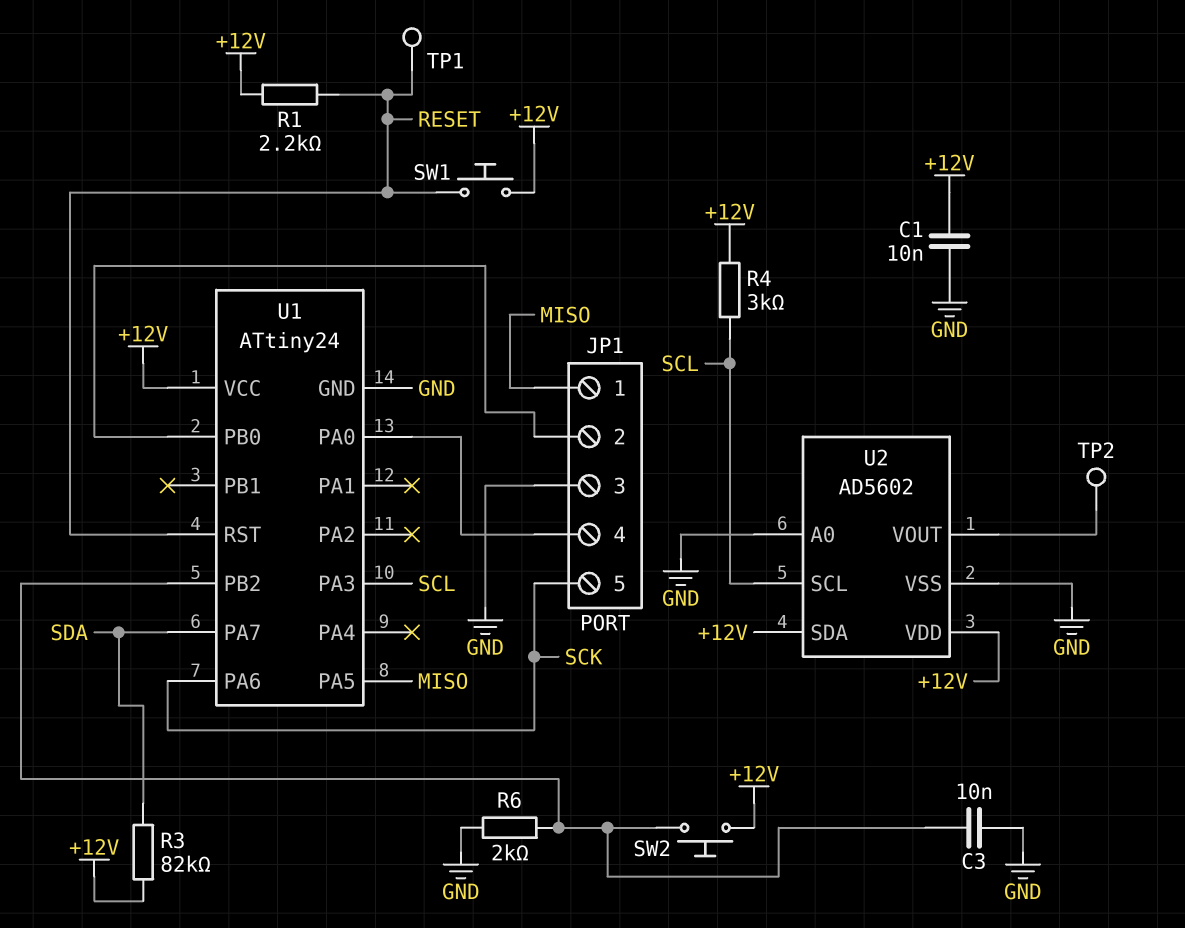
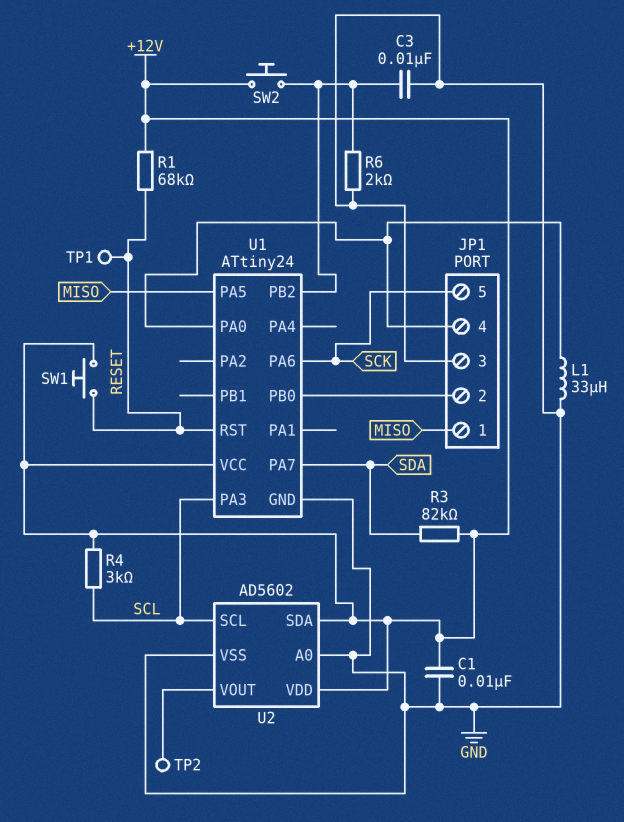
L1: none -> 33uH (GND, JP1/4)
R1: 2.2k (+12V, RESET) -> 68k (+12V, RESET)

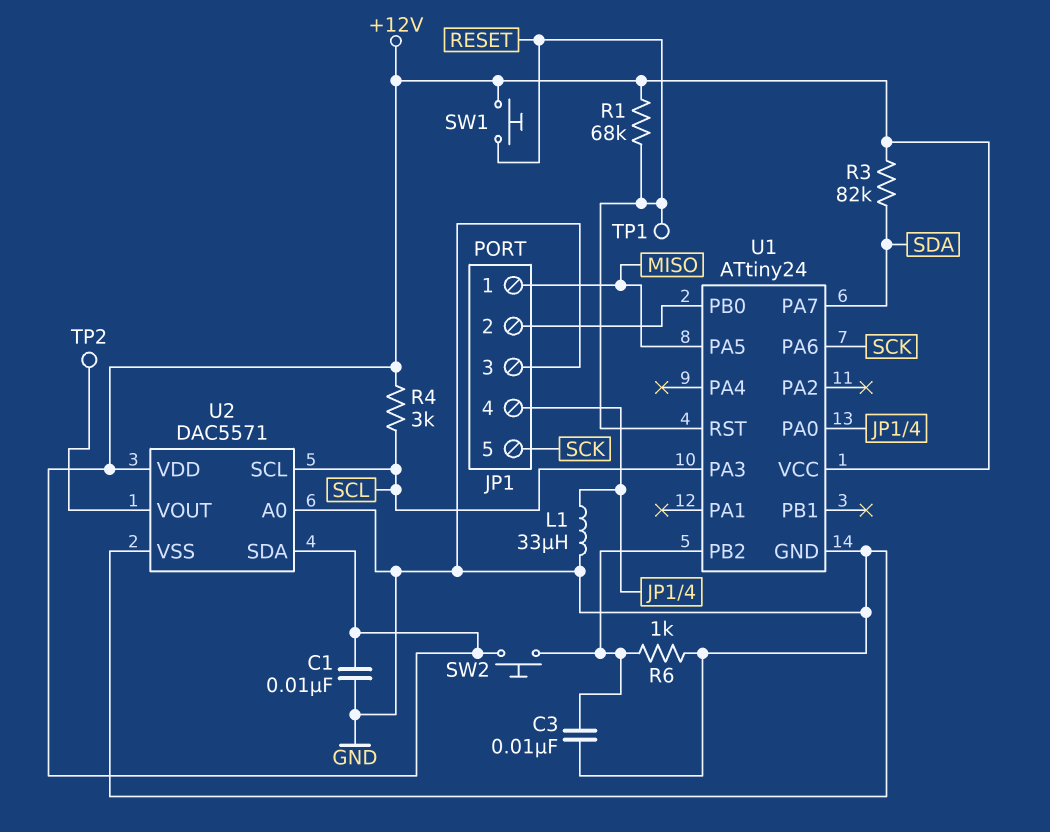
R6: 2k (GND, U1/PB2) -> 1k (GND, U1/PB2)
U2: AD5602 -> DAC5571

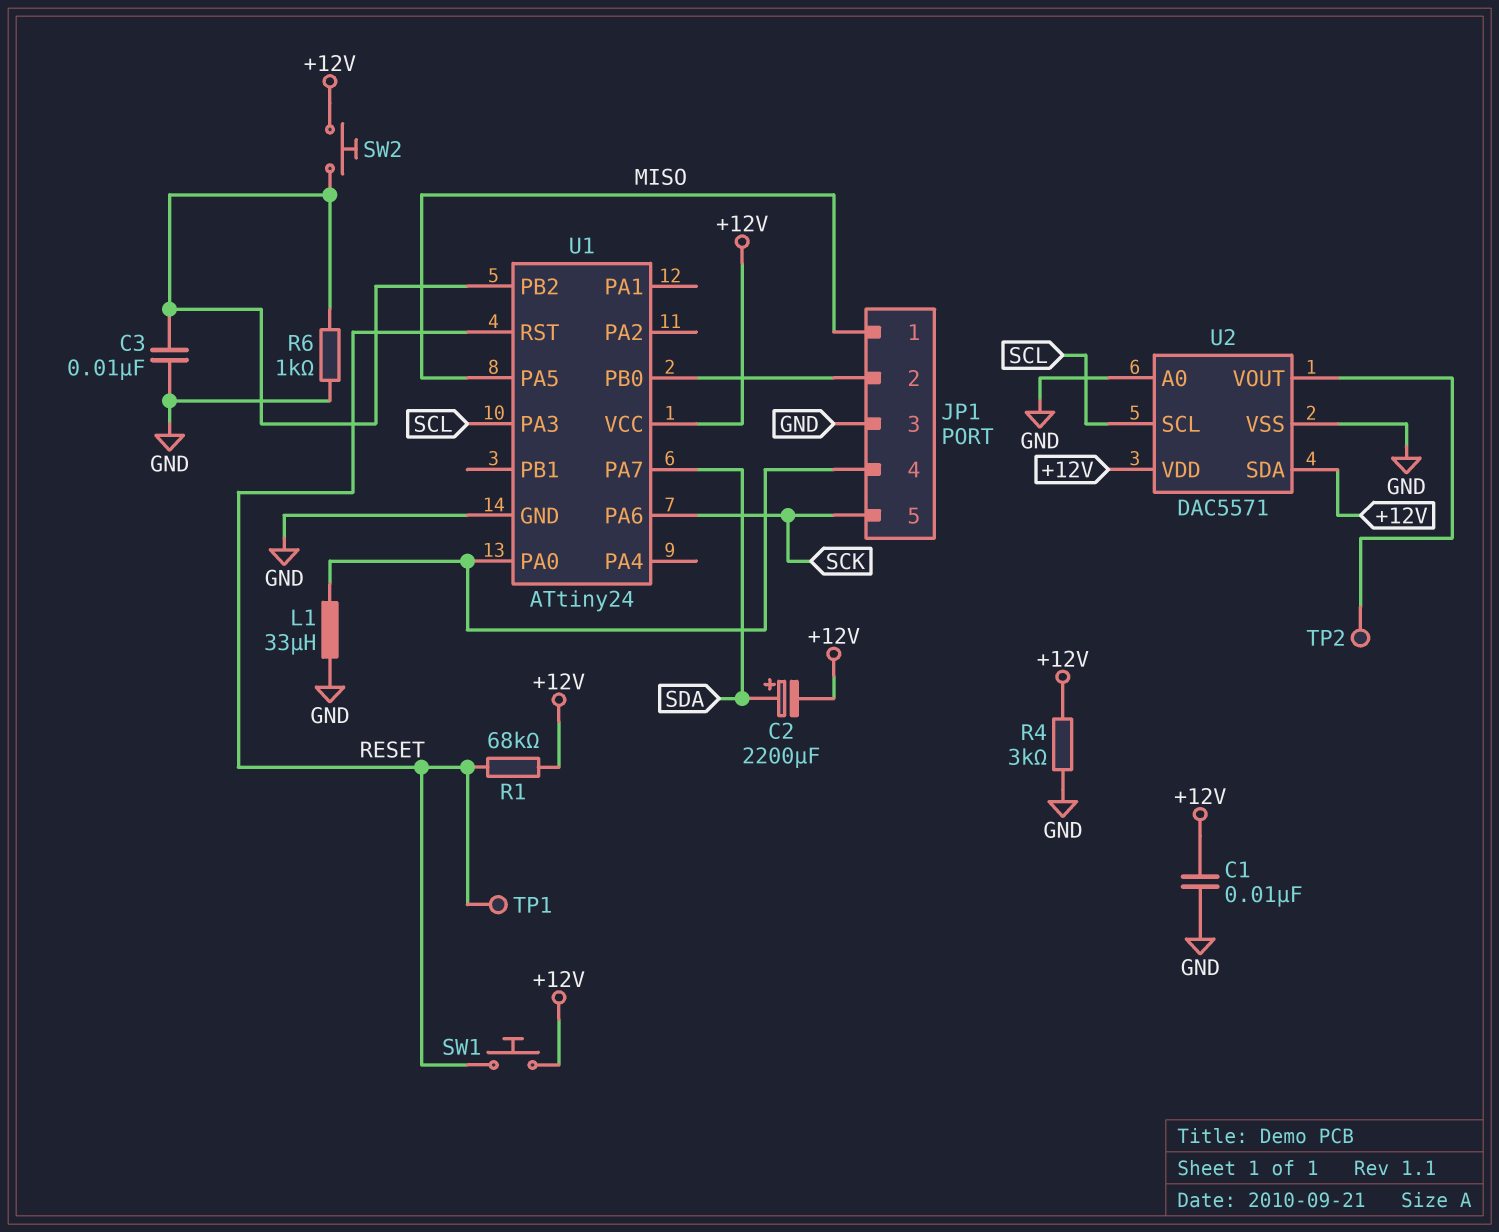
C2: none -> 2200uF (plus SDA, minus +12V)
R3: 82k (+12V, SDA) -> none
R4: 3k (+12V, SCL) -> 3k (+12V, GND)

